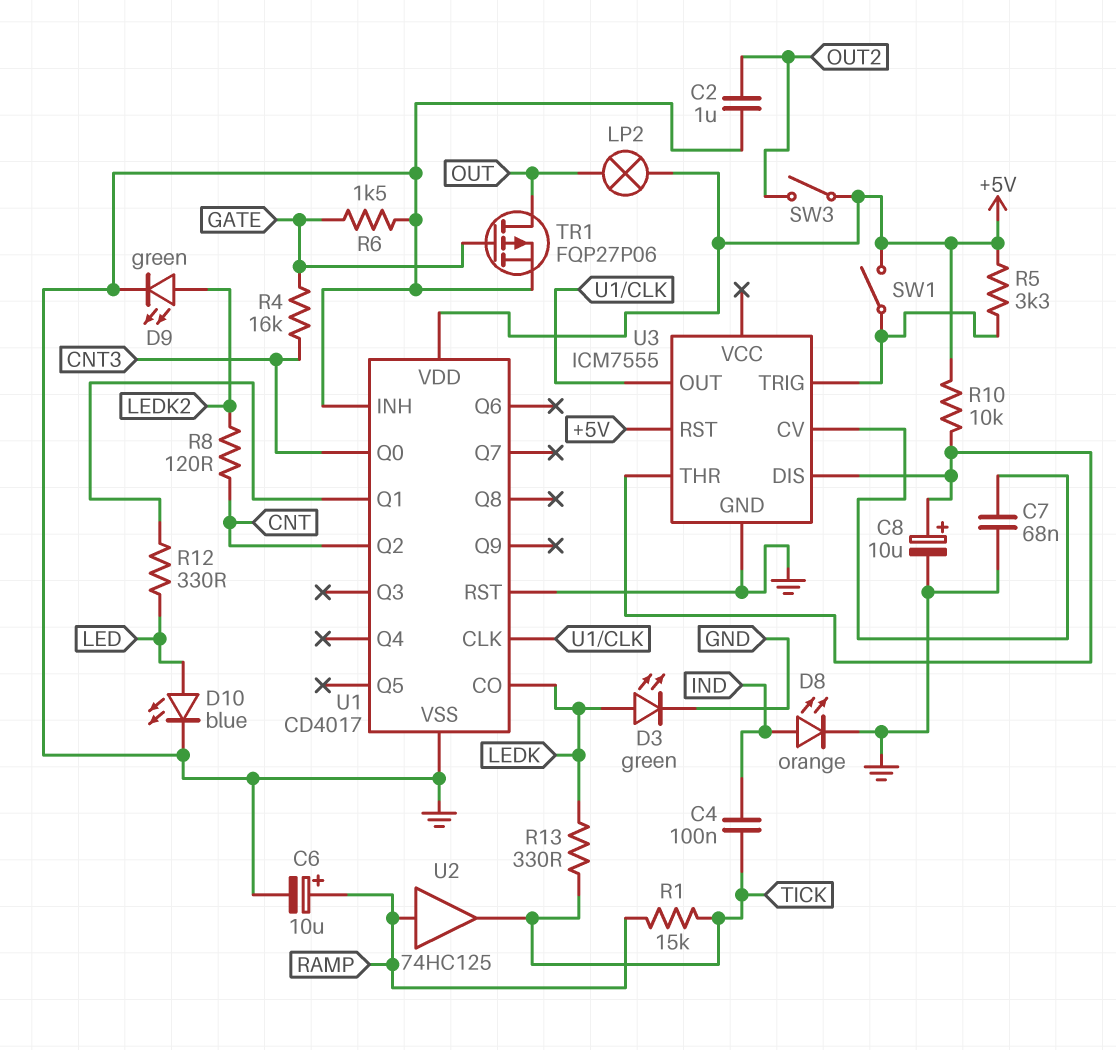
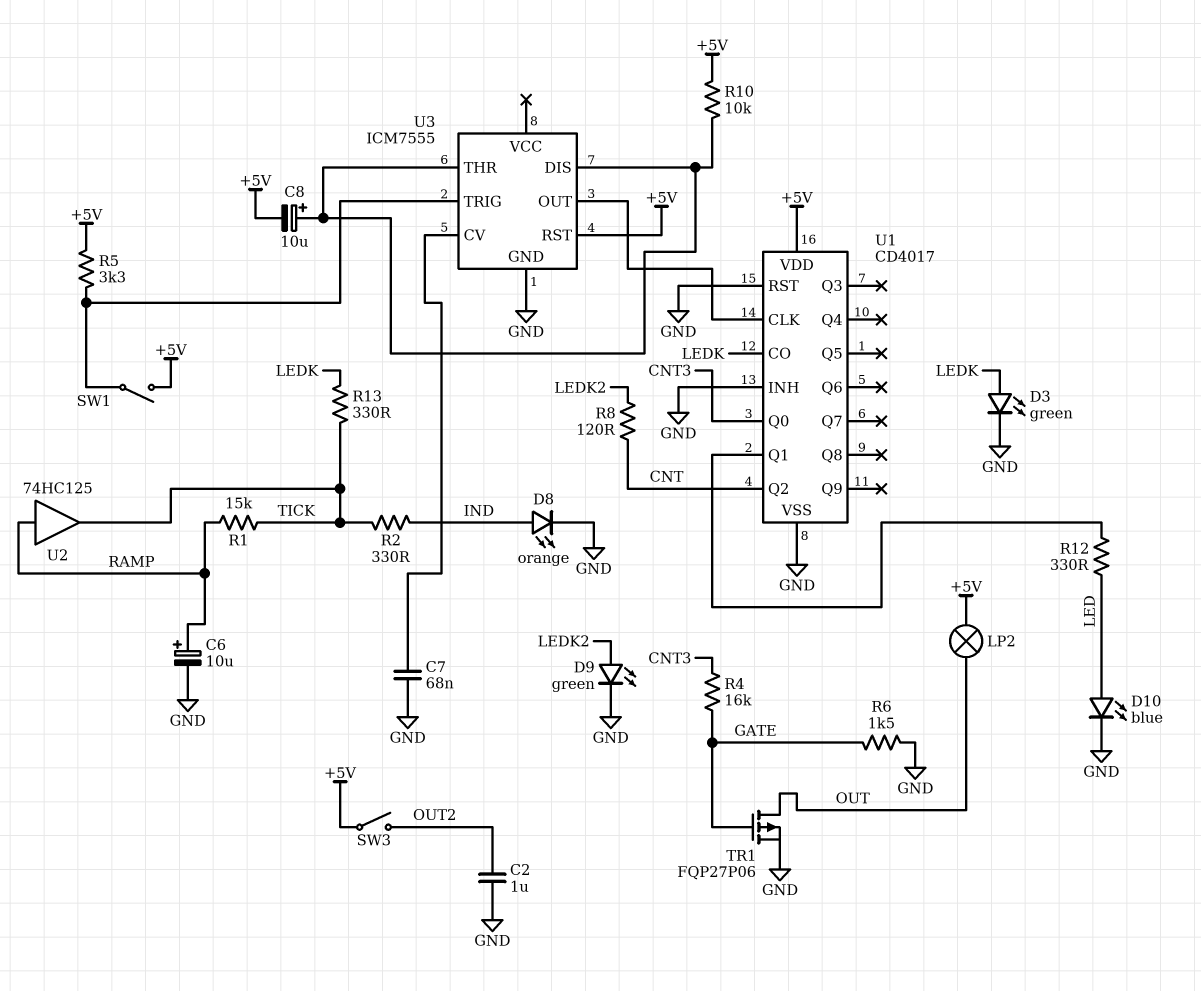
C4: 100nF (IND, TICK) -> none
C8: 10uF (plus U3/DIS, minus GND) -> 10uF (plus U3/DIS, minus +5V)
R2: none -> 330 (IND, TICK)

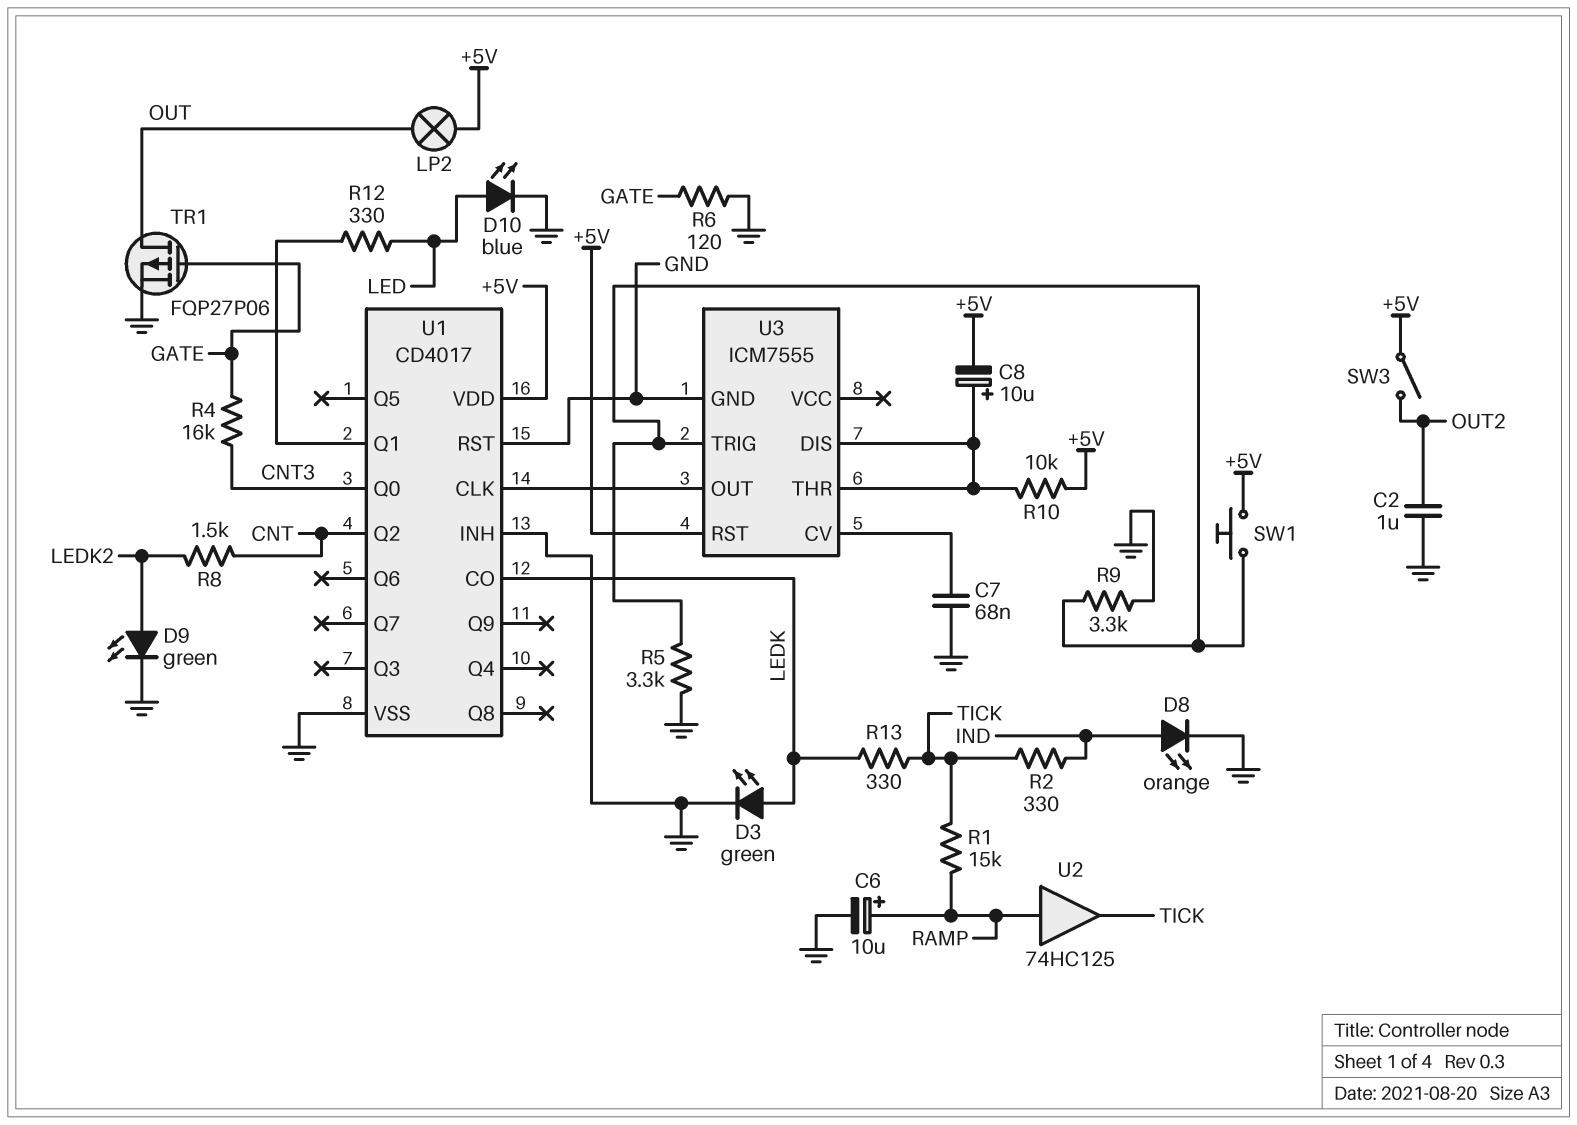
R5: 3.3k (+5V, U3/TRIG) -> 3.3k (GND, U3/TRIG)
R6: 1.5k (GATE, GND) -> 120 (GATE, GND)
R8: 120 (CNT, LEDK2) -> 1.5k (CNT, LEDK2)
R9: none -> 3.3k (GND, U3/TRIG)
SW1: switch (+5V, U3/TRIG) -> button (+5V, U3/TRIG)

